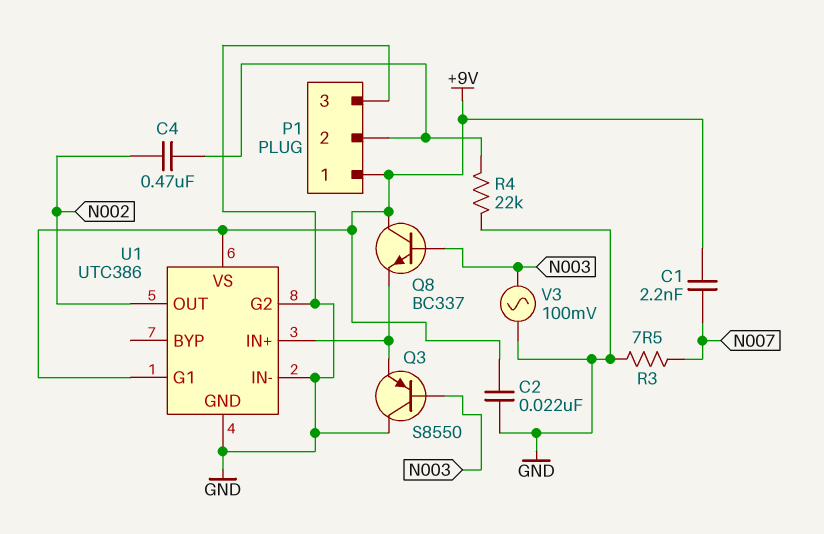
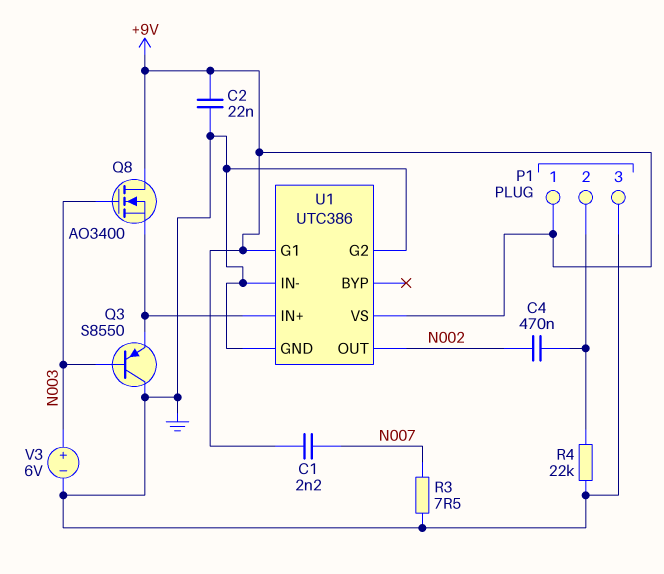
Q8: NPN BC337 (B N003, C +9V, E U1/IN+) -> NMOS AO3400 (G N003, D +9V, S U1/IN+)
V3: AC 100mV (GND, N003) -> 6V (plus N003, minus GND)

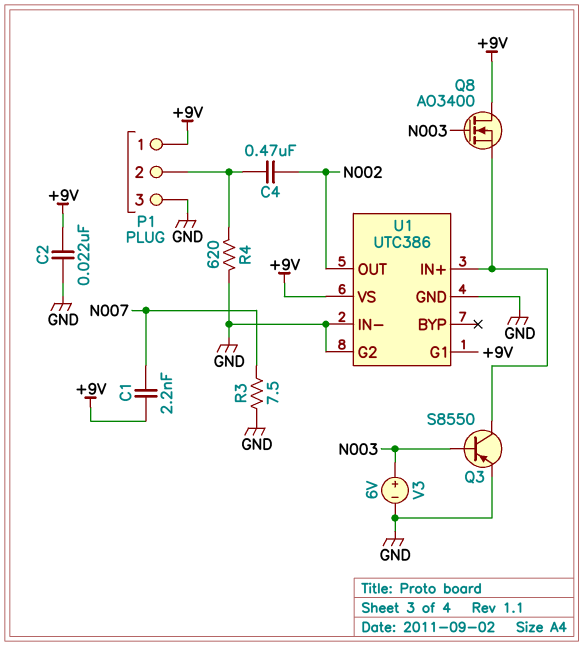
Q3: PNP S8550 (B N003, C GND, E U1/IN+) -> PNP S8550 (B N003, C U1/IN+, E GND)
R4: 22k (GND, P1/2) -> 620 (GND, P1/2)

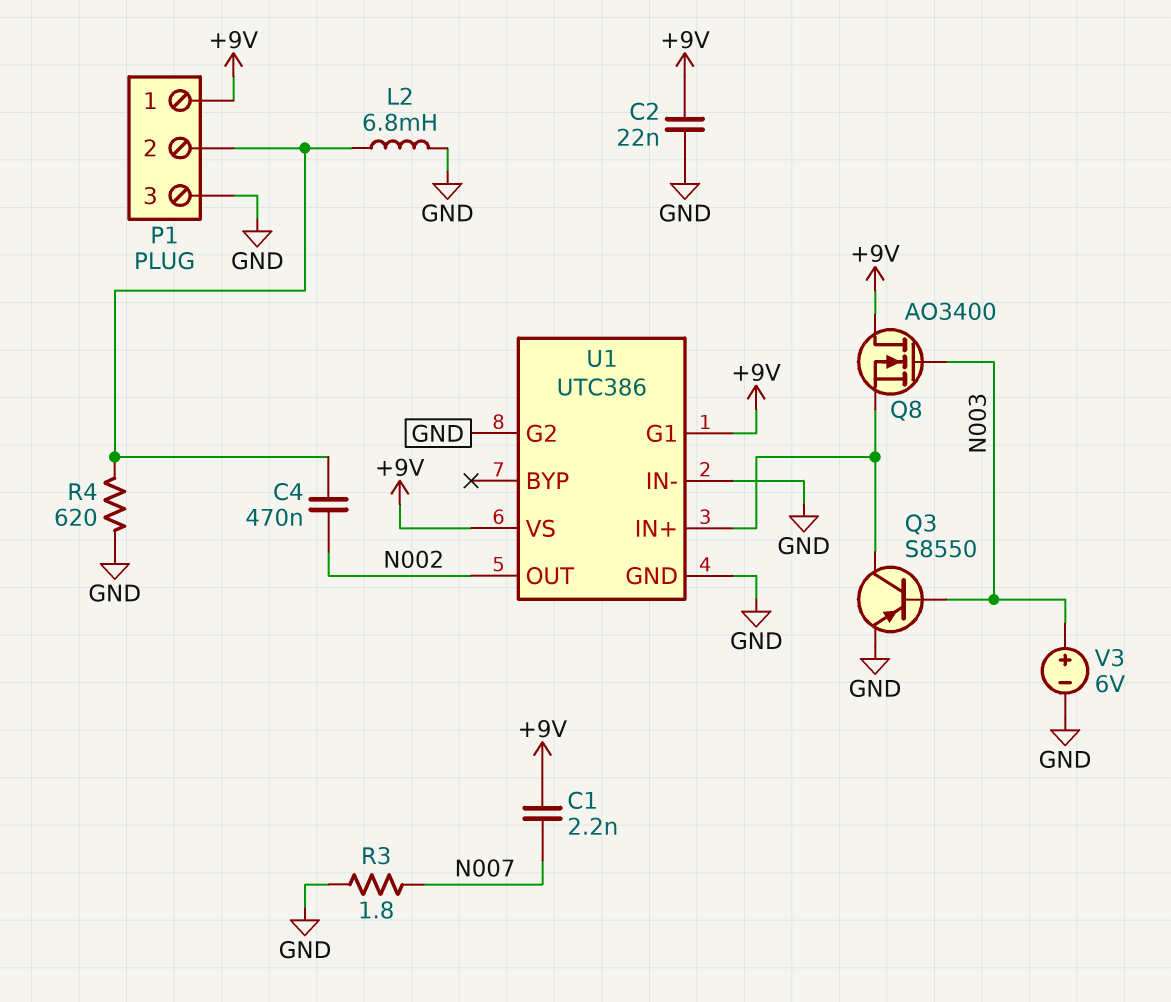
L2: none -> 6.8mH (GND, P1/2)
R3: 7.5 (GND, N007) -> 1.8 (GND, N007)

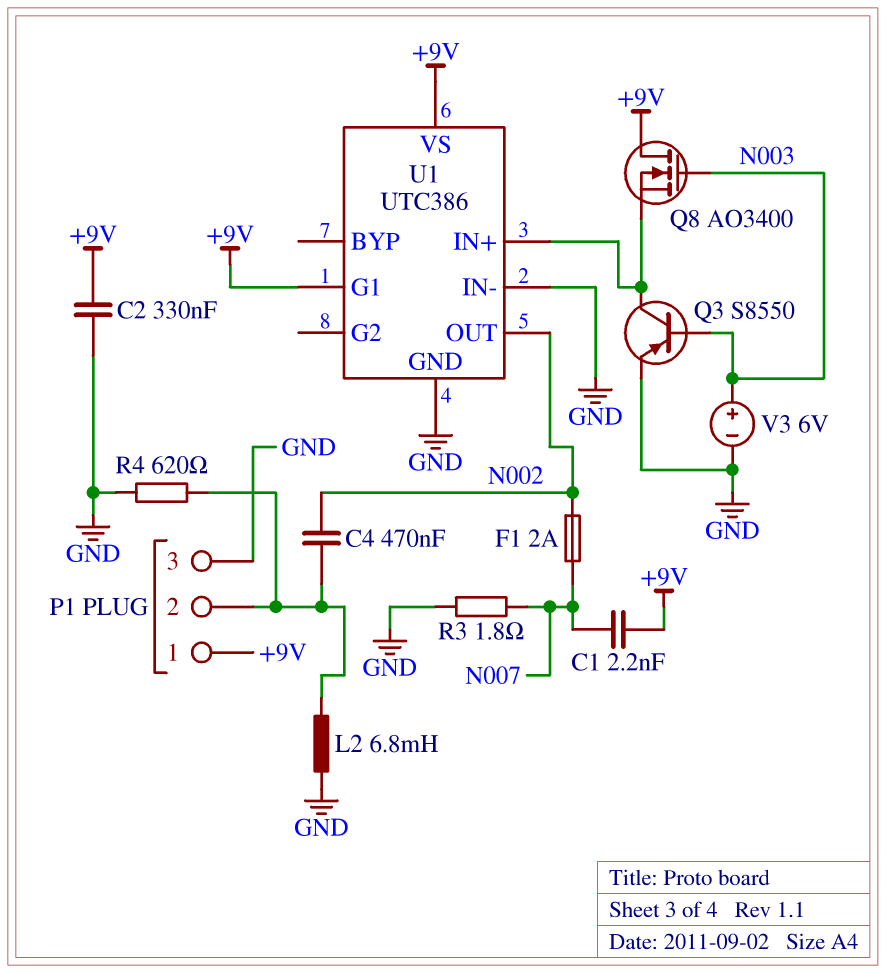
C2: 22nF (+9V, GND) -> 330nF (+9V, GND)
F1: none -> 2A (N002, N007)
U1 pin G2: GND -> none

